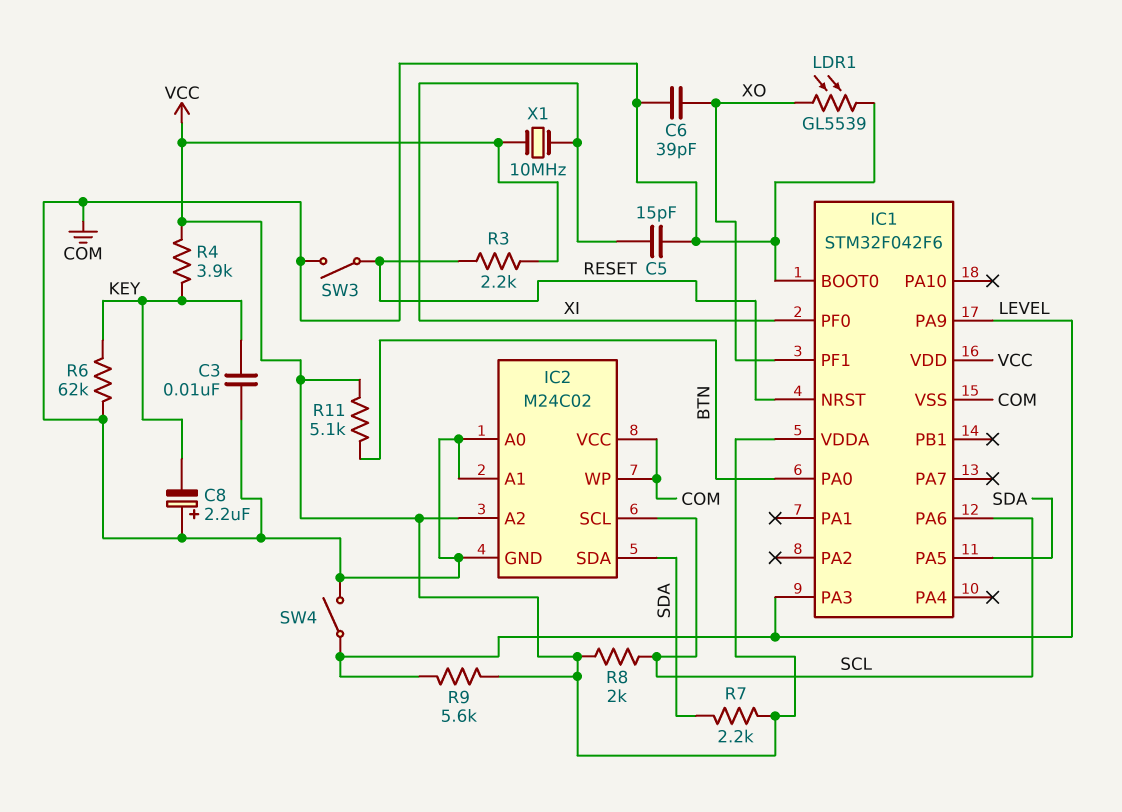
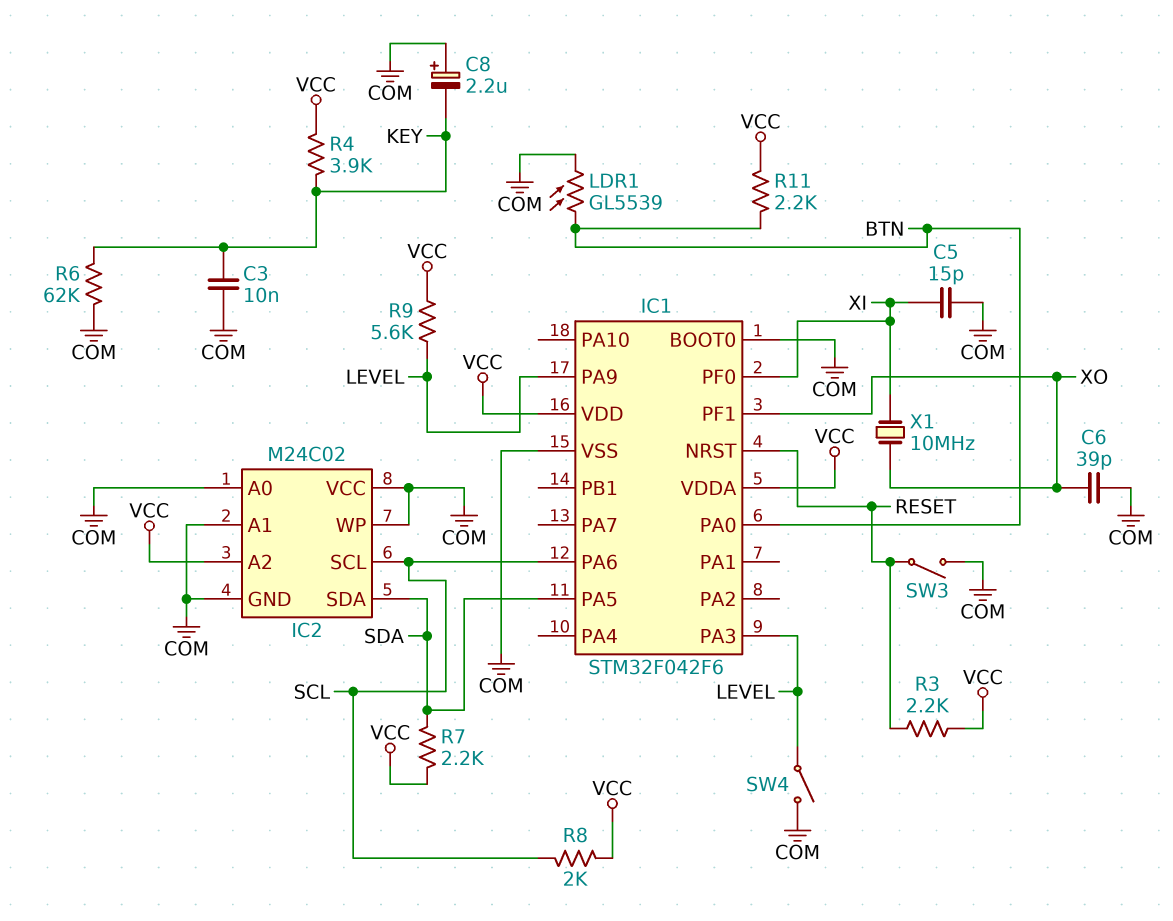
LDR1: GL5539 (COM, XO) -> GL5539 (BTN, COM)
R11: 5.1k (BTN, VCC) -> 2.2k (BTN, VCC)
X1: 10MHz (VCC, XI) -> 10MHz (XI, XO)

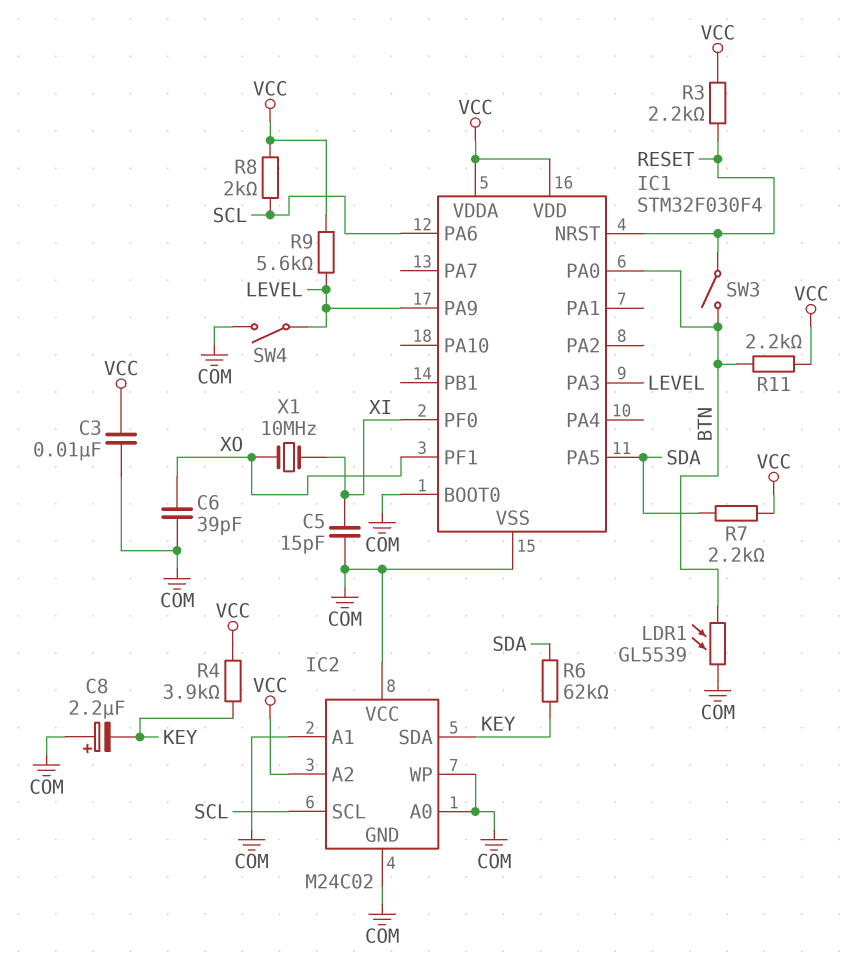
C3: 10nF (COM, KEY) -> 10nF (COM, VCC)
IC1: STM32F042F6 -> STM32F030F4
IC2 pin SDA: SDA -> KEY
R6: 62k (COM, KEY) -> 62k (KEY, SDA)
SW3: switch (COM, RESET) -> switch (BTN, RESET)

